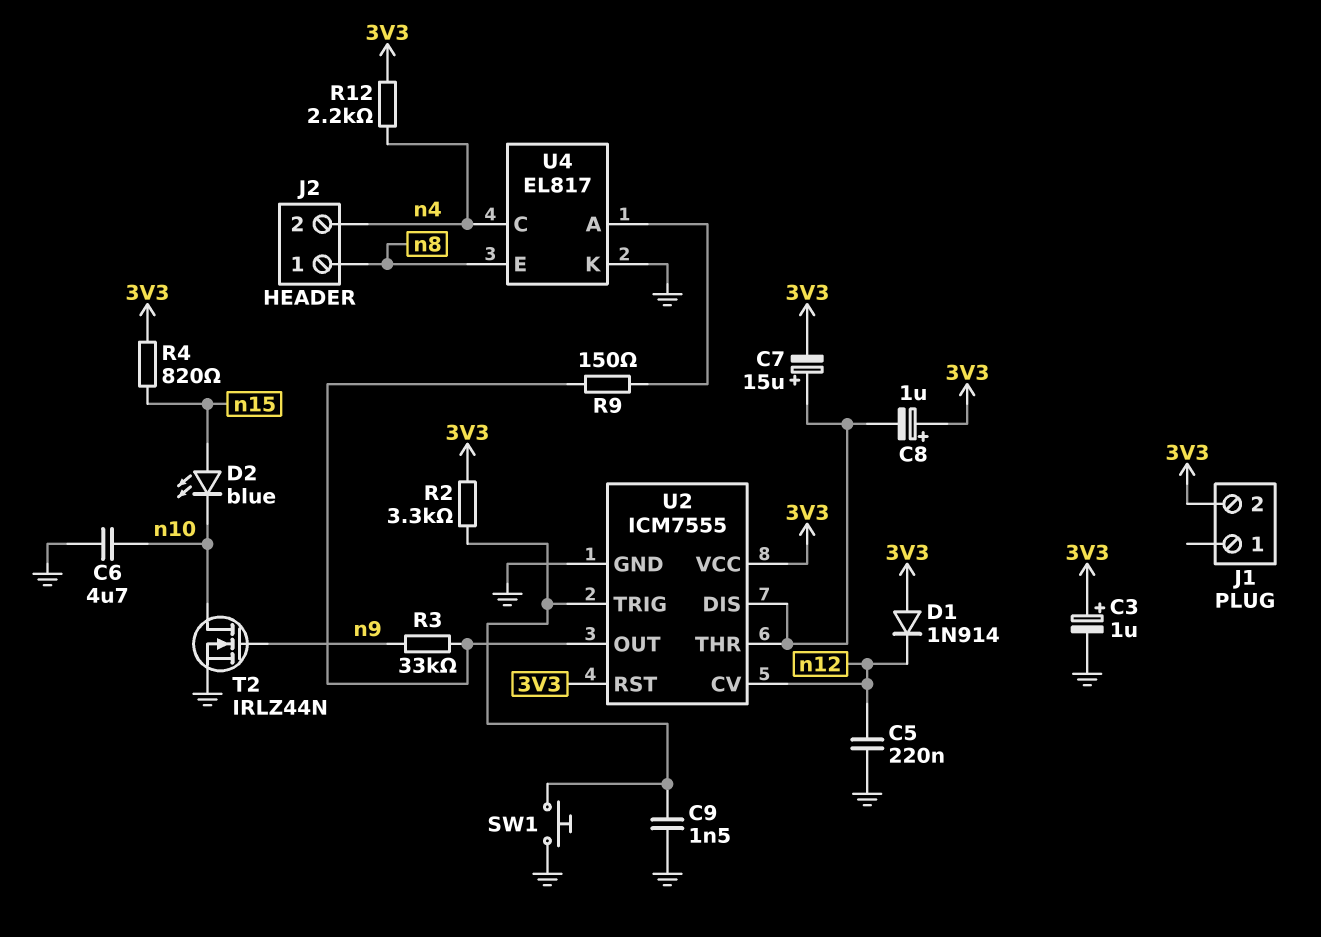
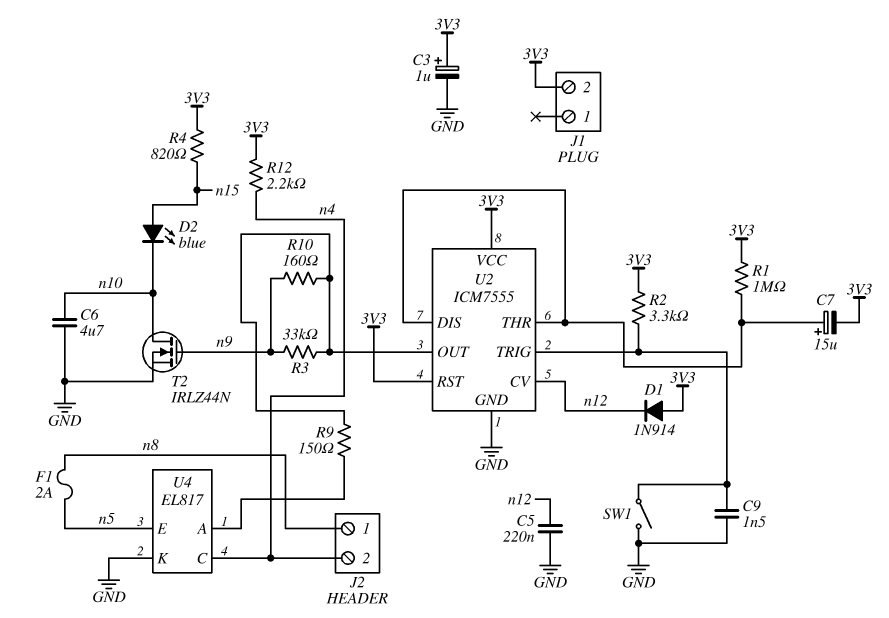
C8: 1uF (plus 3V3, minus U2/DIS) -> none
F1: none -> 2A (n5, n8)
R1: none -> 1M (3V3, U2/DIS)
R10: none -> 160 (U2/OUT, n9)
SW1: button (GND, U2/TRIG) -> switch (GND, U2/TRIG)
U4 pin E: n8 -> n5

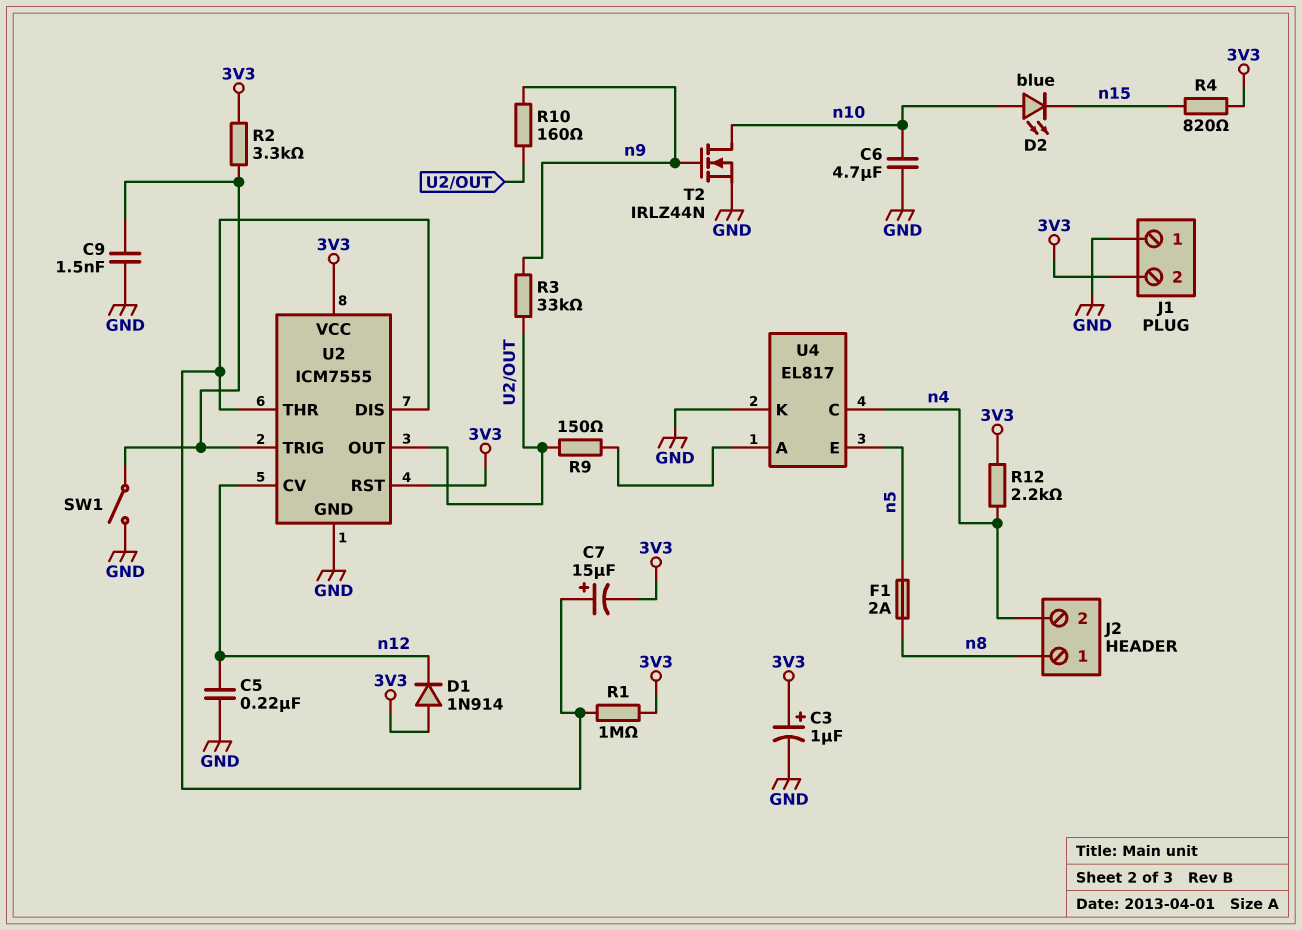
D2: LED blue (A n15, K n10) -> LED blue (A n10, K n15)
J1 pin 1: none -> GND

